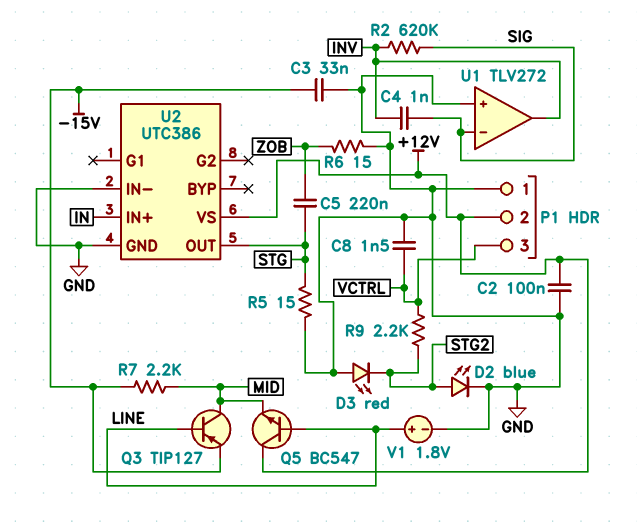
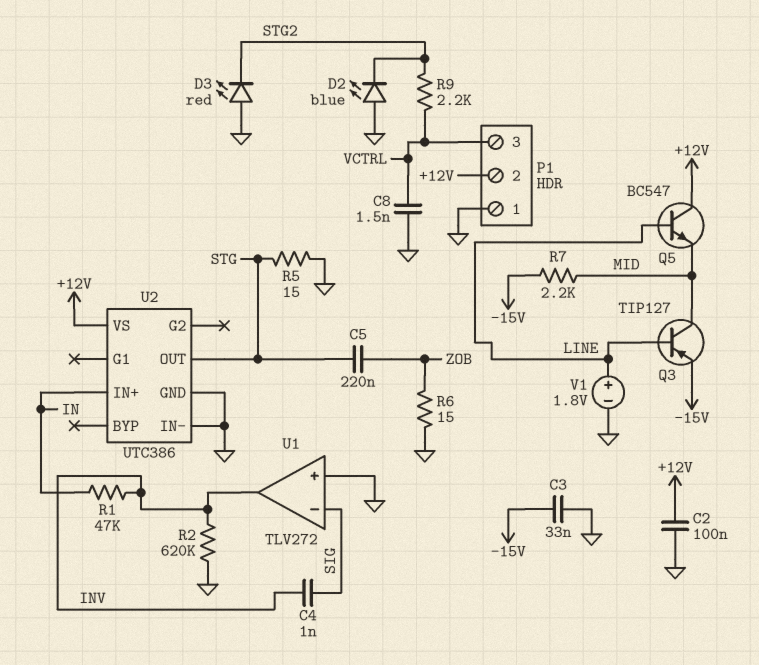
D2: LED blue (A STG2, K GND) -> LED blue (A GND, K STG2)
R1: none -> 47k (IN, INV)
R2: 620k (INV, SIG) -> 620k (GND, INV)

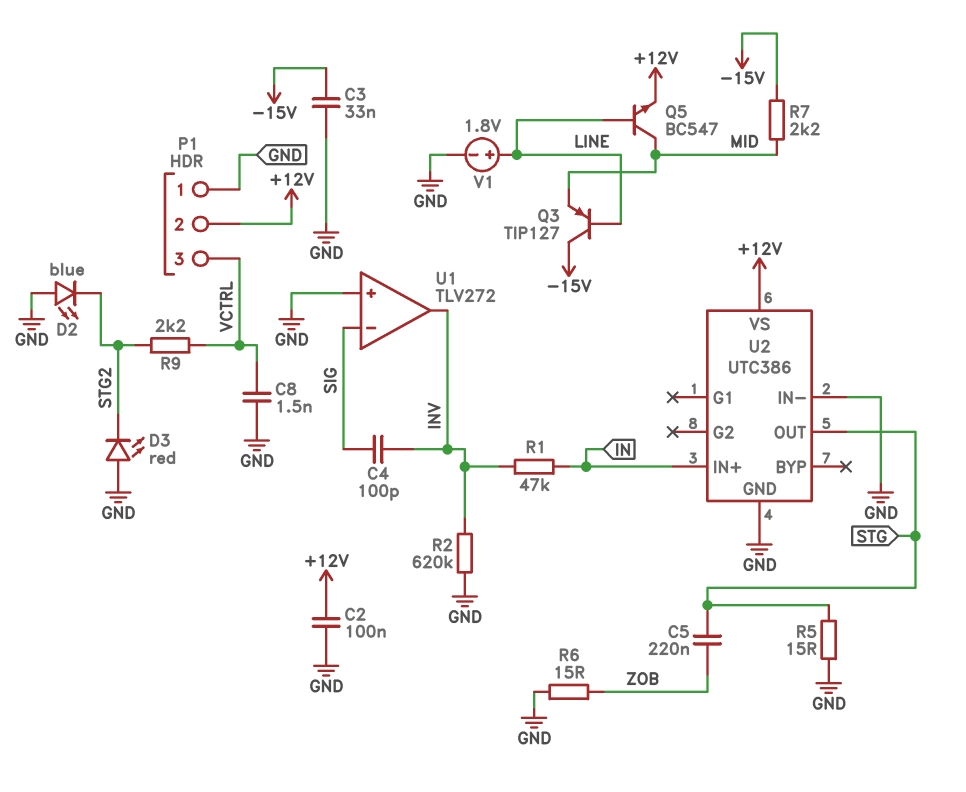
C4: 1nF (INV, SIG) -> 100pF (INV, SIG)
Q3: PNP TIP127 (B LINE, C MID, E -15V) -> PNP TIP127 (B LINE, C -15V, E MID)
Q5: NPN BC547 (B LINE, C +12V, E MID) -> NPN BC547 (B LINE, C MID, E +12V)

